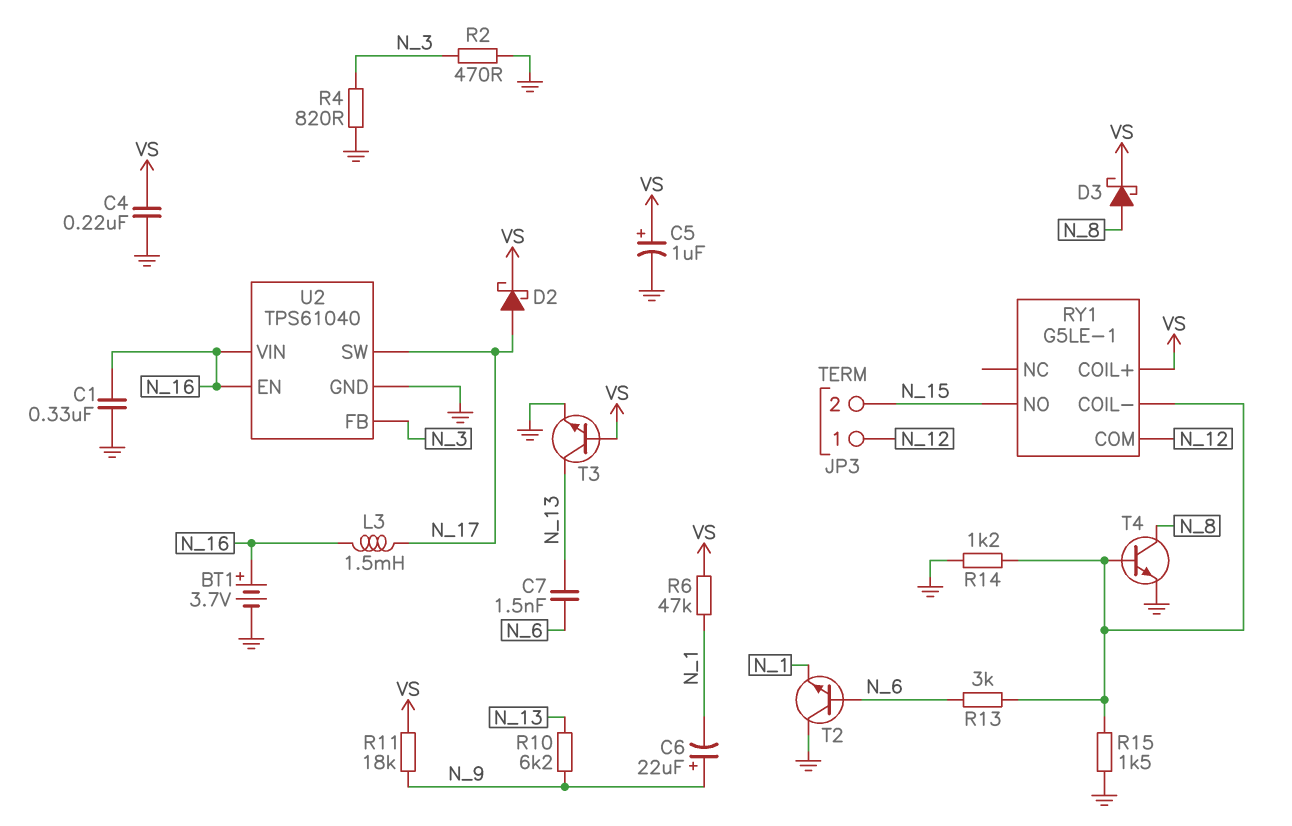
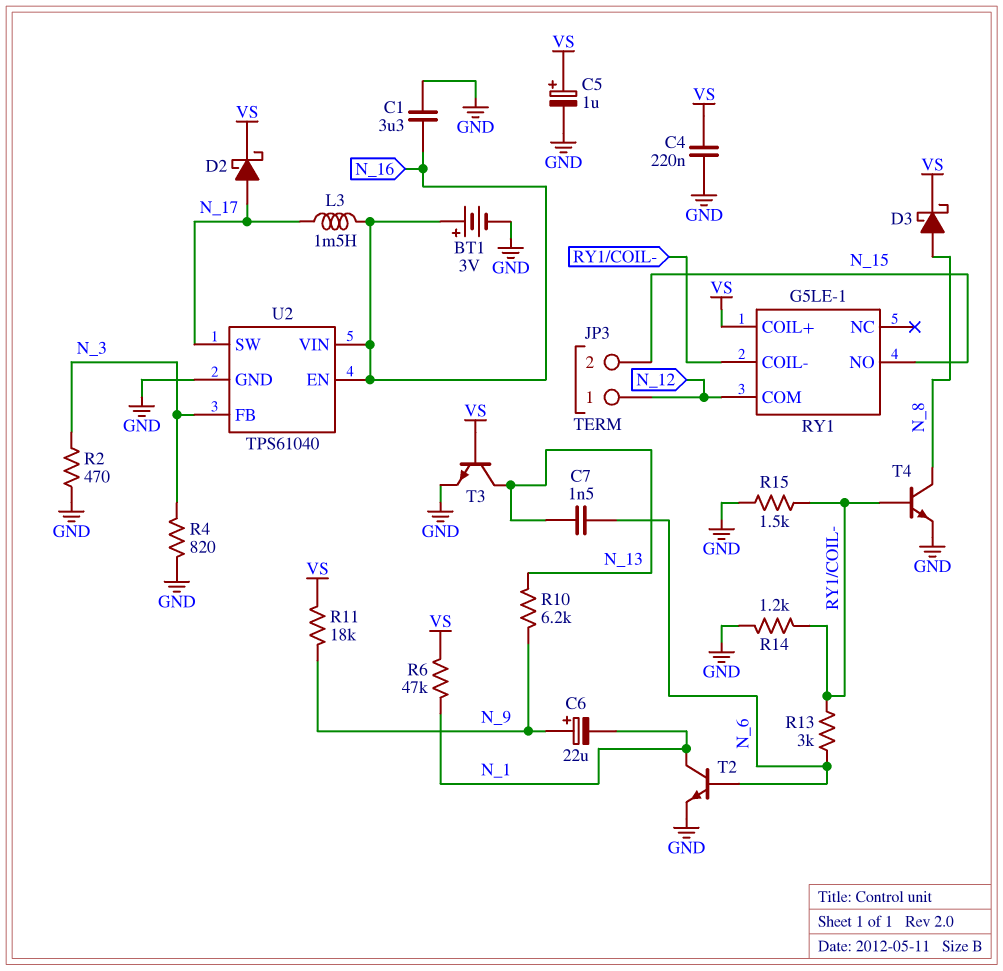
BT1: 3.7V (plus N_16, minus GND) -> 3V (plus N_16, minus GND)
C1: 330nF (GND, N_16) -> 3.3uF (GND, N_16)
T2: NPN (B N_6, C GND, E N_1) -> NPN (B N_6, C N_1, E GND)

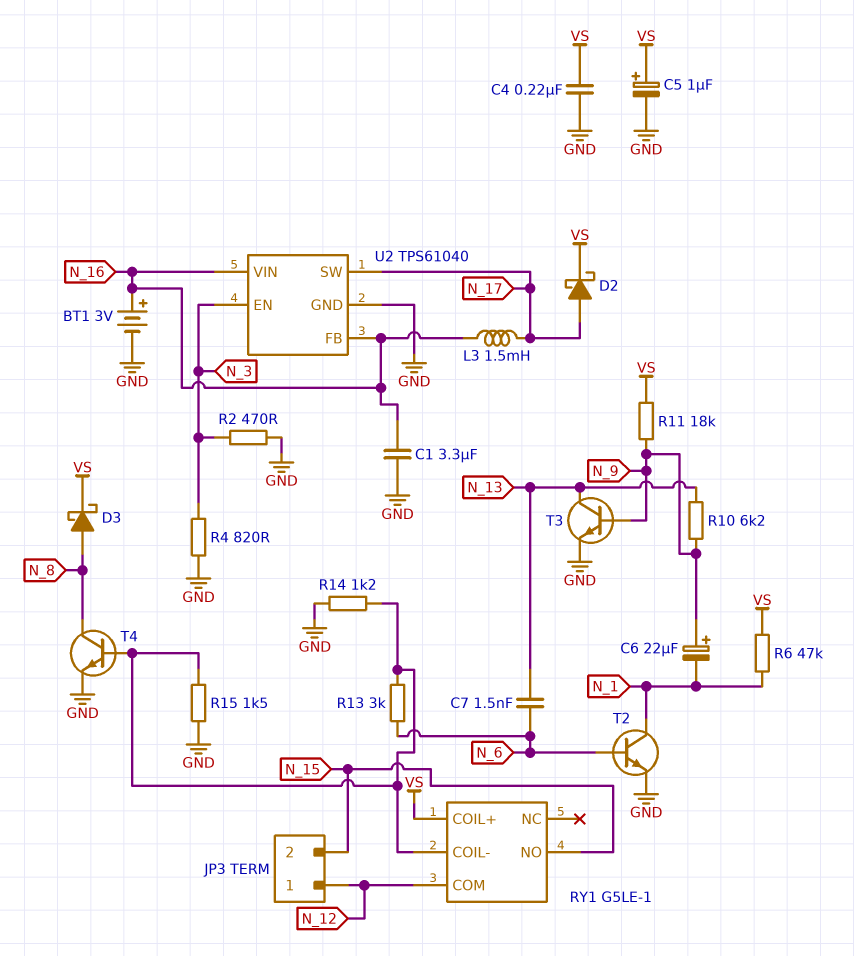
T3: NPN (B VS, C N_13, E GND) -> NPN (B N_9, C N_13, E GND)
U2 pin EN: N_16 -> N_3
U2 pin FB: N_3 -> N_16

